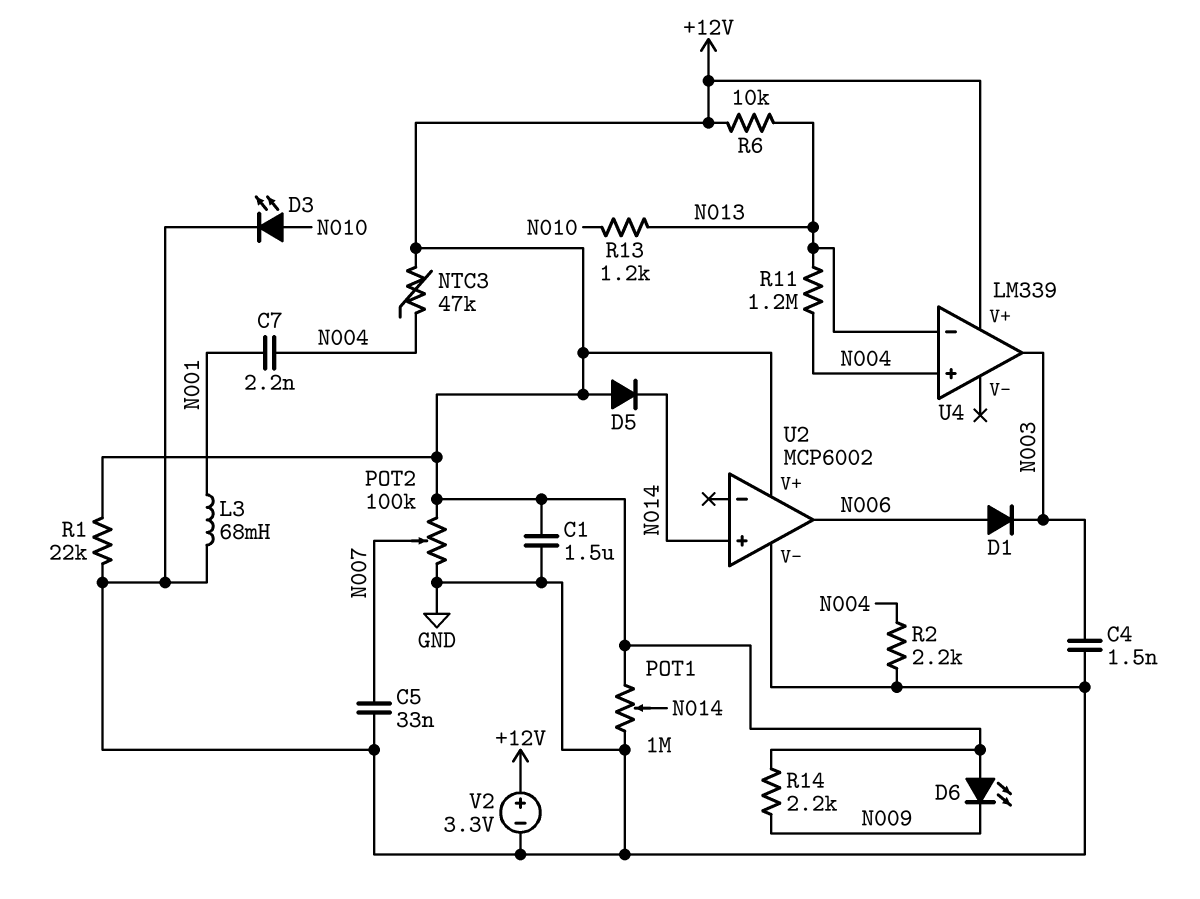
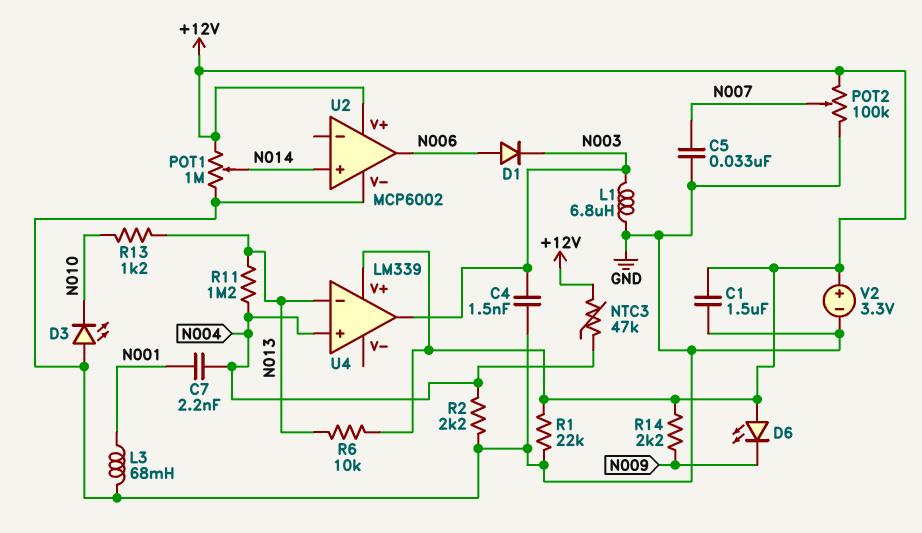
D3: LED (A N010, K GND) -> LED (A GND, K N010)
D5: diode (A +12V, K N014) -> none
L1: none -> 6.8uH (GND, N003)

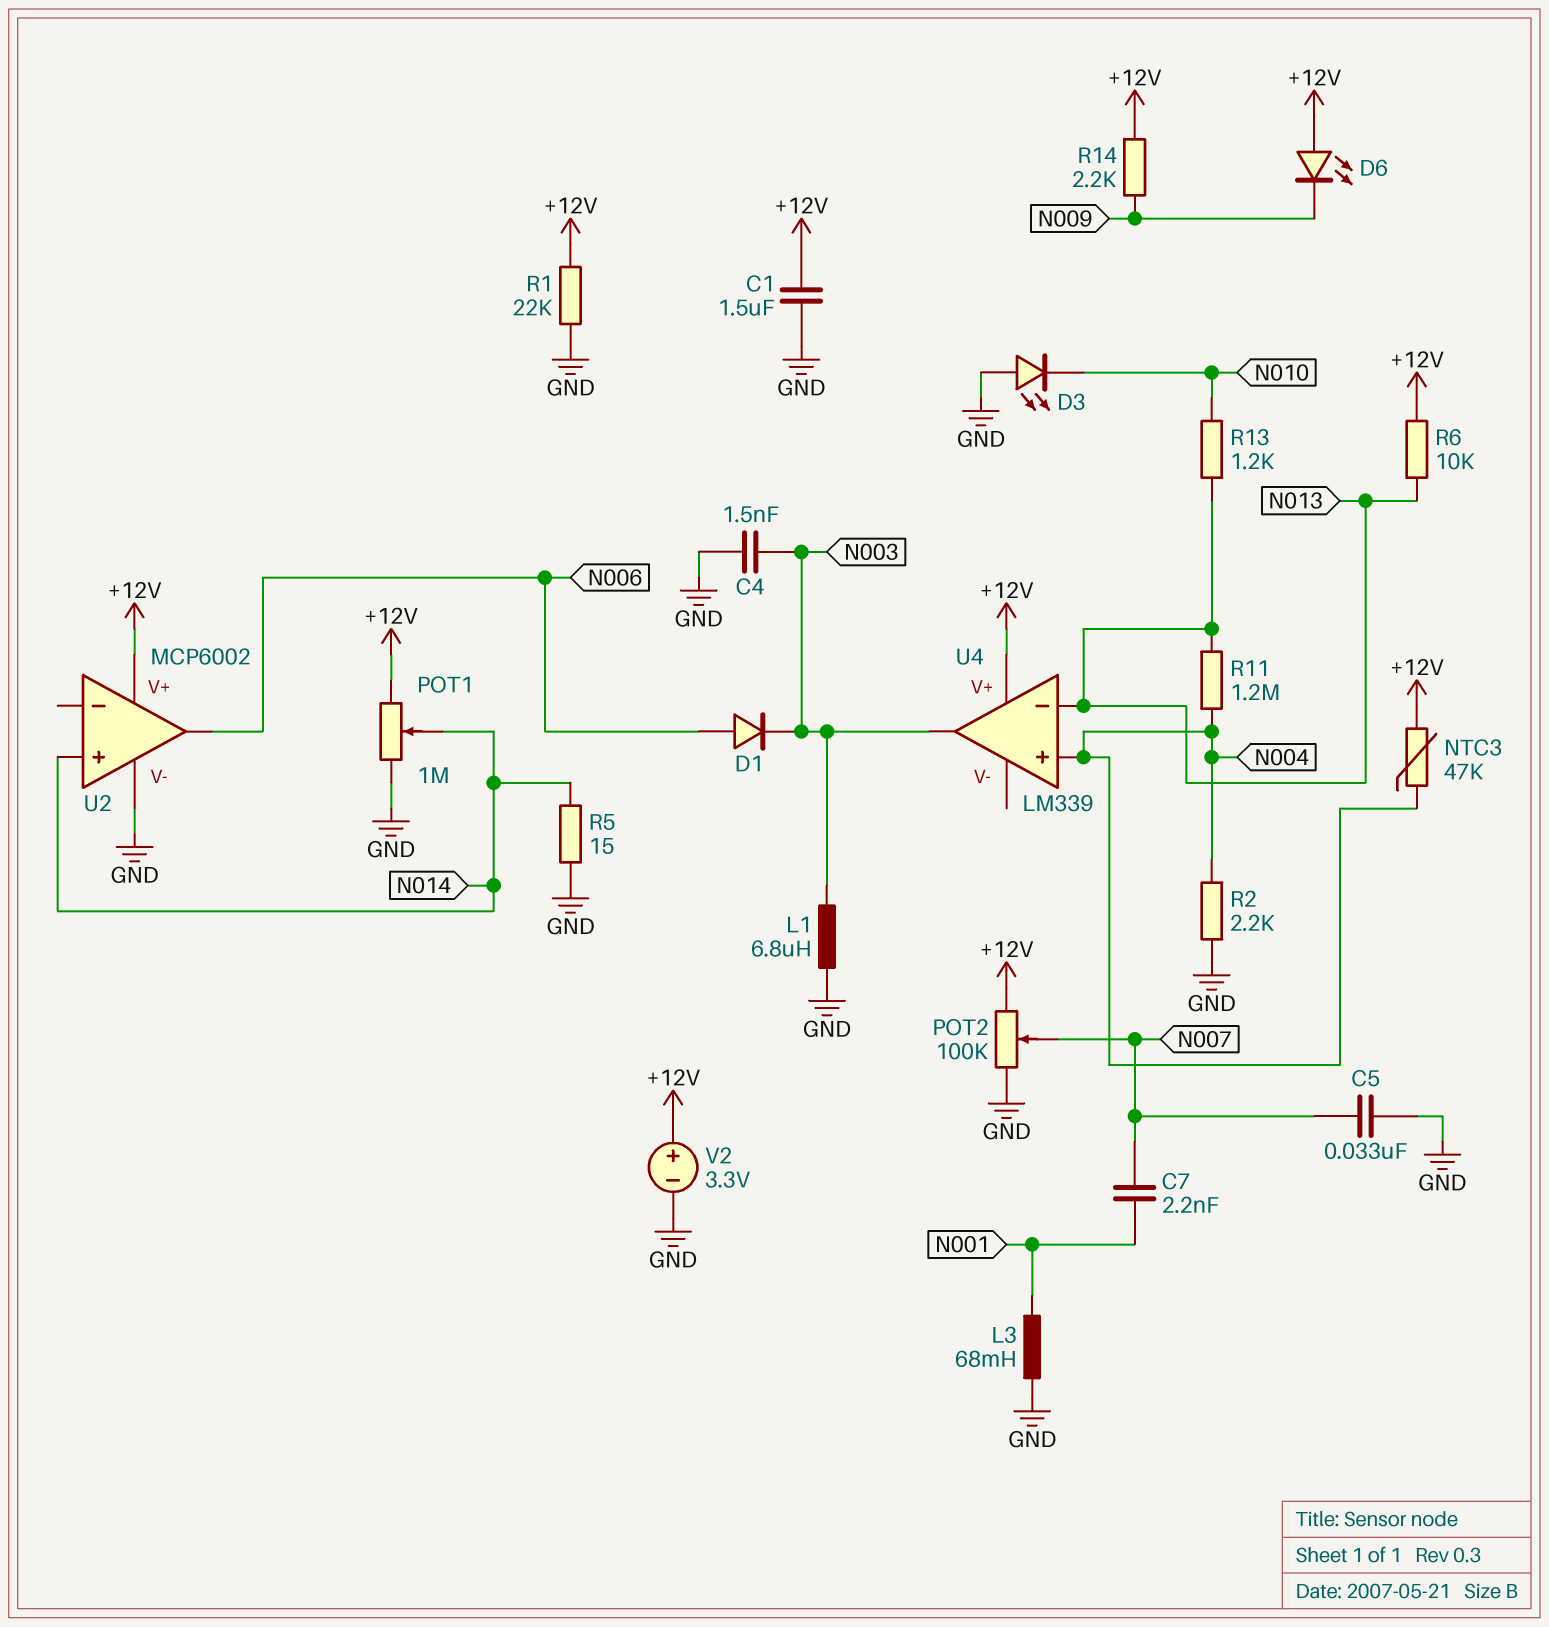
C7: 2.2nF (N001, N004) -> 2.2nF (N001, N007)
R5: none -> 15 (GND, N014)

